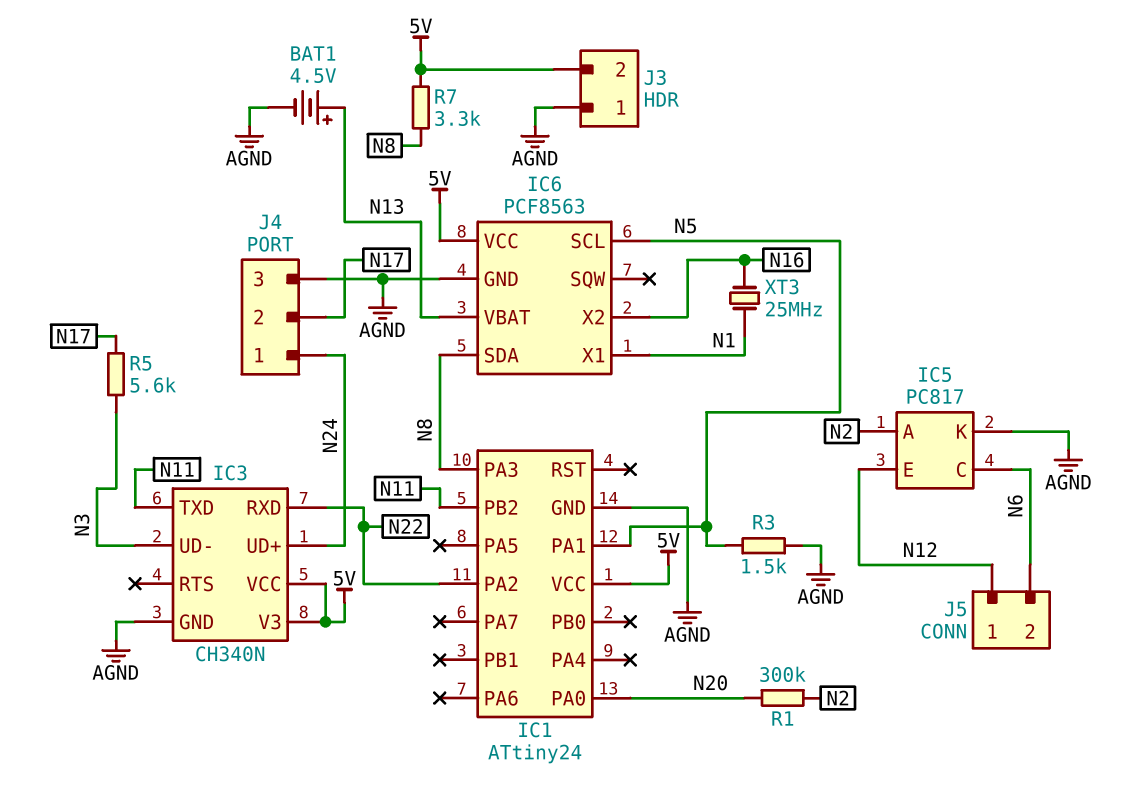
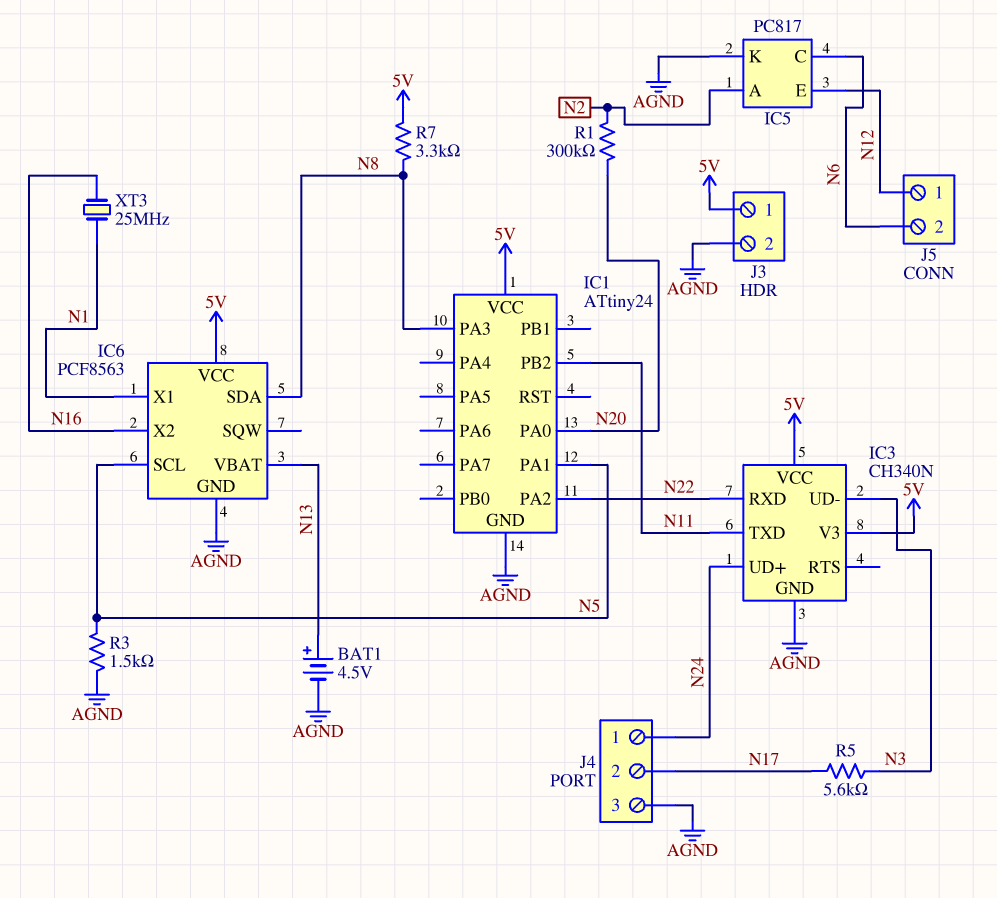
J3 pin 1: AGND -> 5V
J3 pin 2: 5V -> AGND

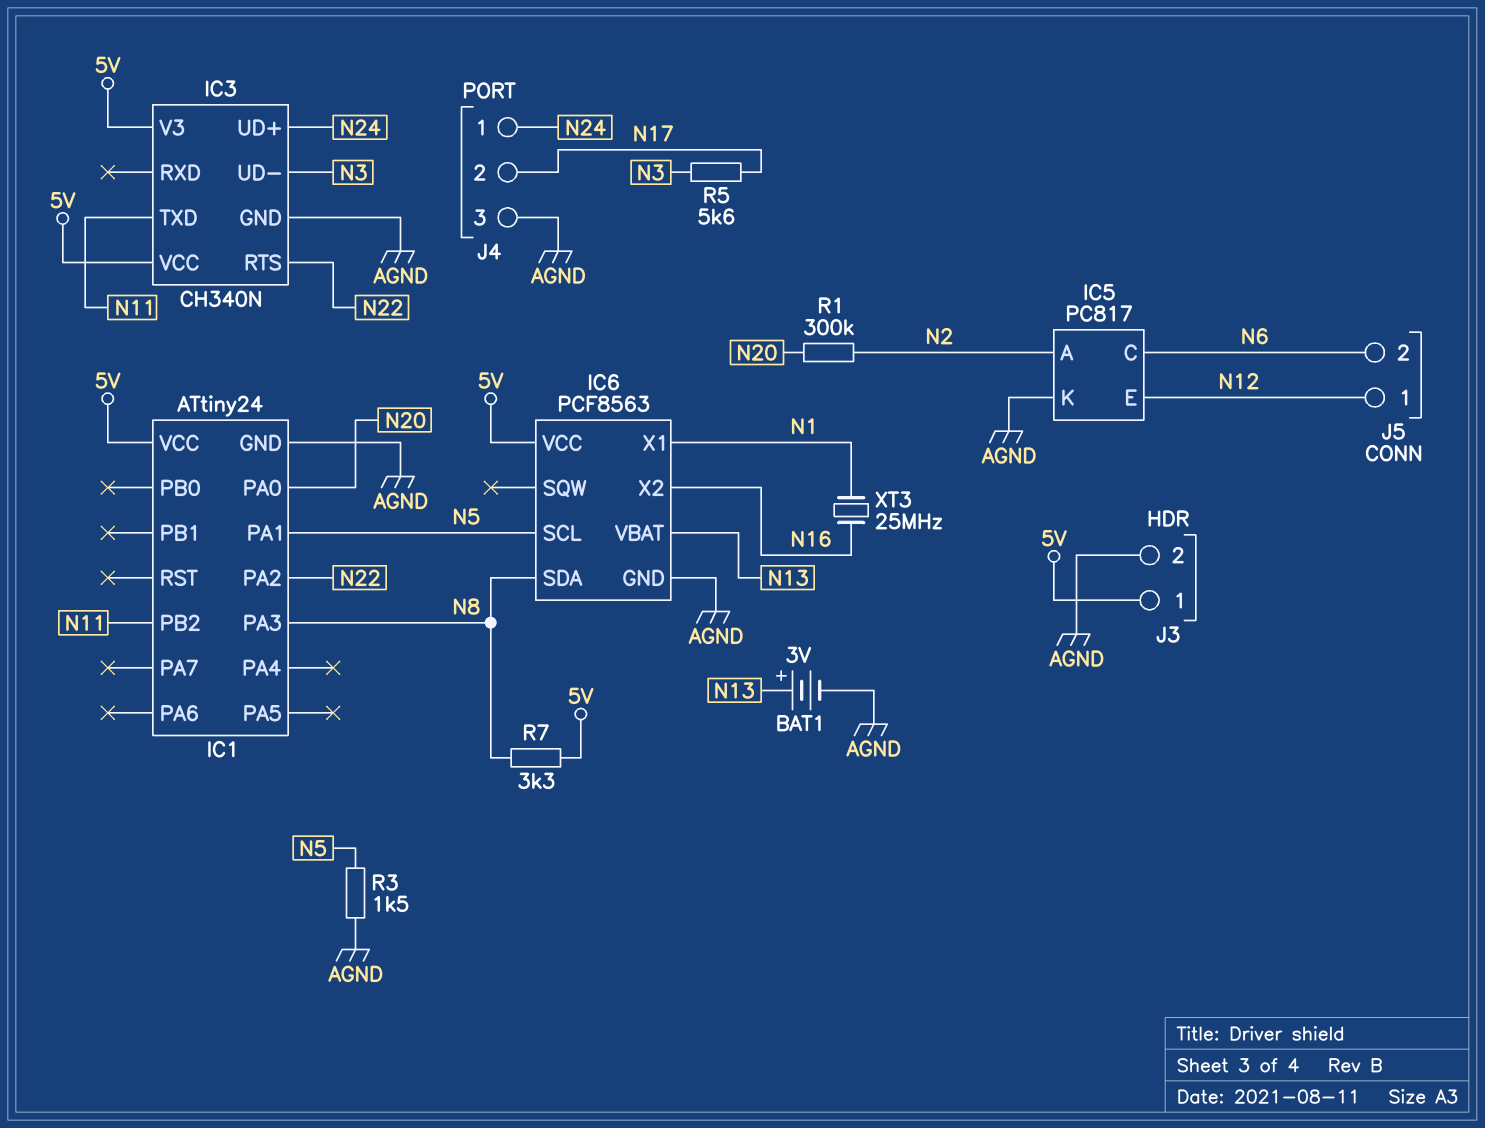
BAT1: 4.5V (plus N13, minus AGND) -> 3V (plus N13, minus AGND)
IC3 pin RTS: none -> N22
IC3 pin RXD: N22 -> none

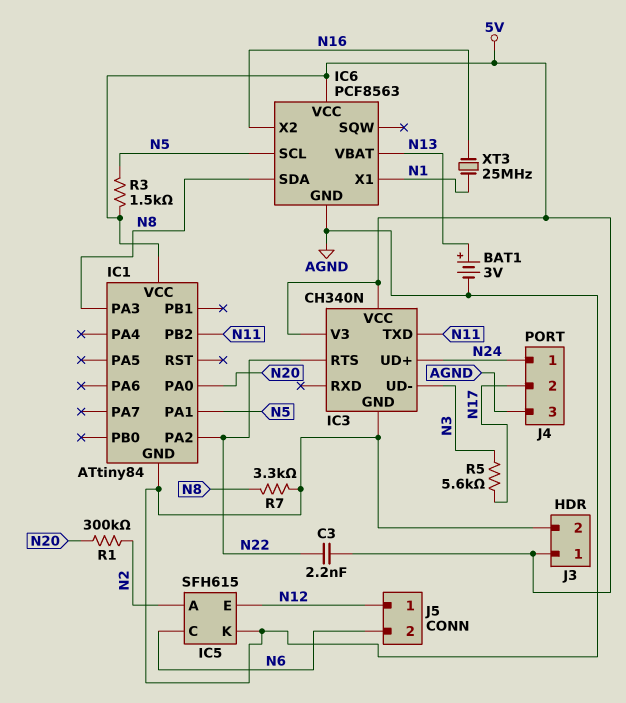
C3: none -> 2.2nF (5V, N22)
IC1: ATtiny24 -> ATtiny84
IC5: PC817 -> SFH615
R3: 1.5k (AGND, N5) -> 1.5k (5V, N5)
R7: 3.3k (5V, N8) -> 3.3k (AGND, N8)

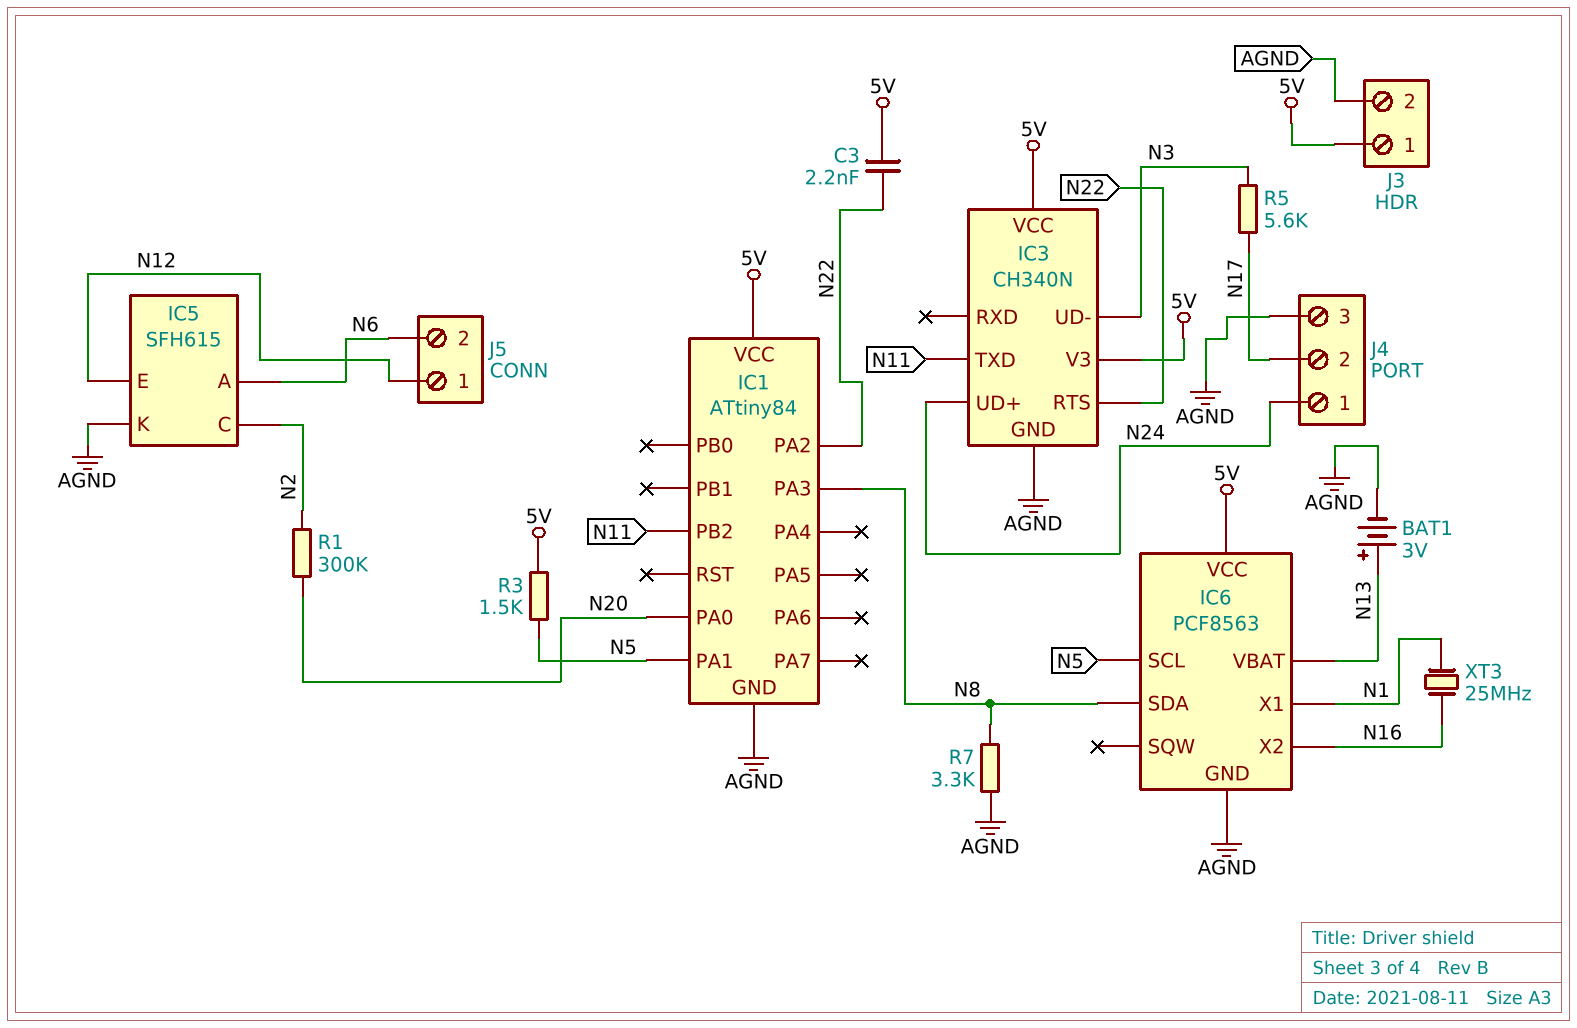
IC5 pin A: N2 -> N6
IC5 pin C: N6 -> N2

